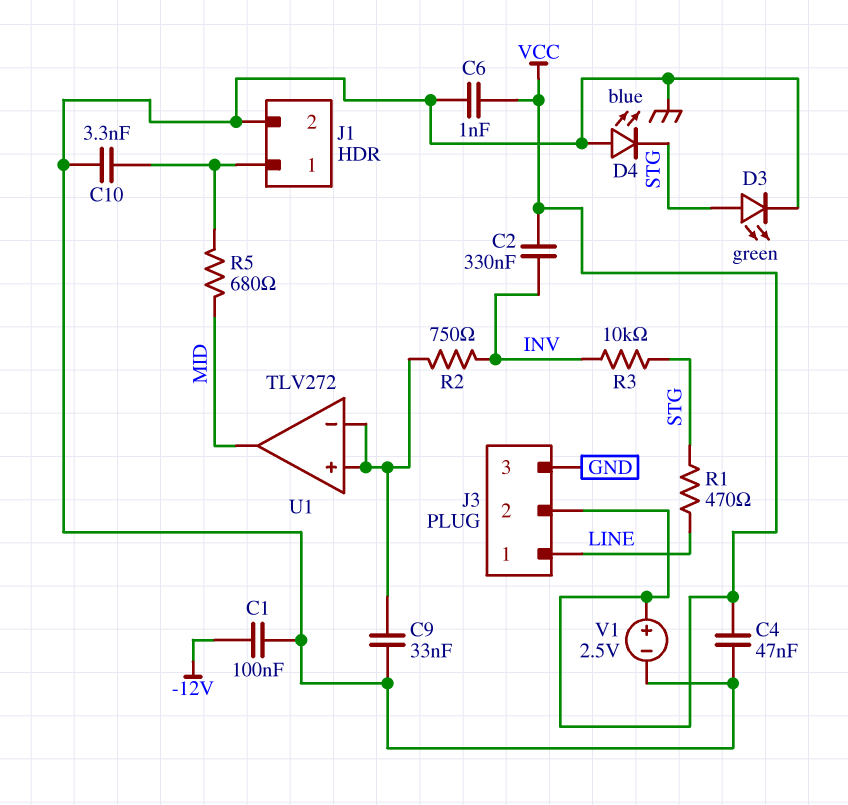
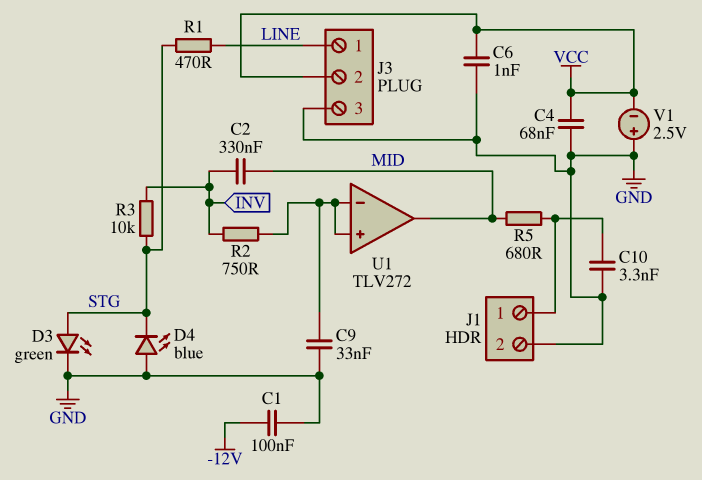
C2: 330nF (INV, VCC) -> 330nF (INV, MID)
C4: 47nF (GND, VCC) -> 68nF (GND, VCC)
V1: 2.5V (plus VCC, minus GND) -> 2.5V (plus GND, minus VCC)

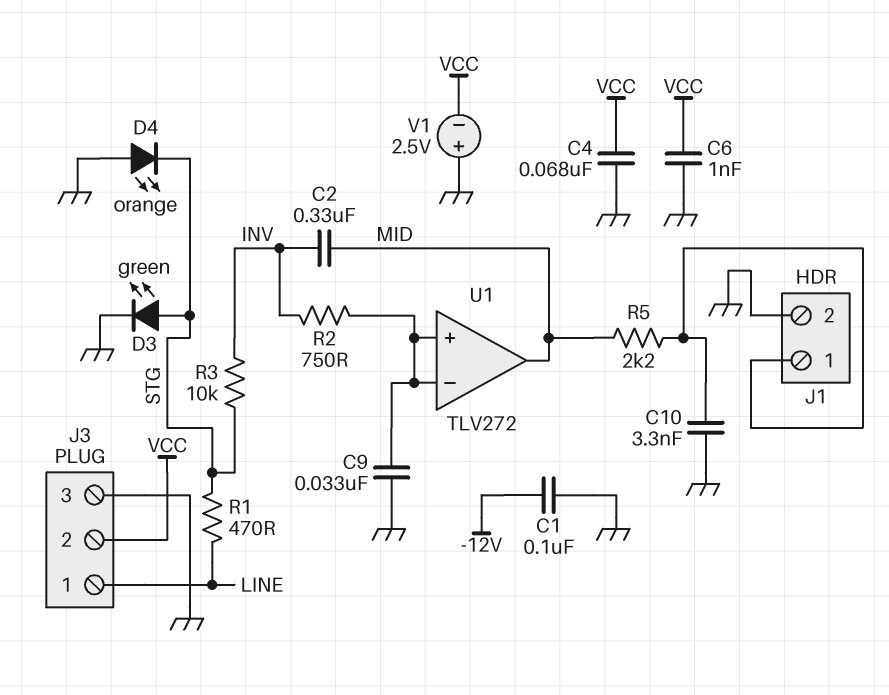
D4: LED blue (A GND, K STG) -> LED orange (A GND, K STG)
R5: 680 (J1/1, MID) -> 2.2k (J1/1, MID)

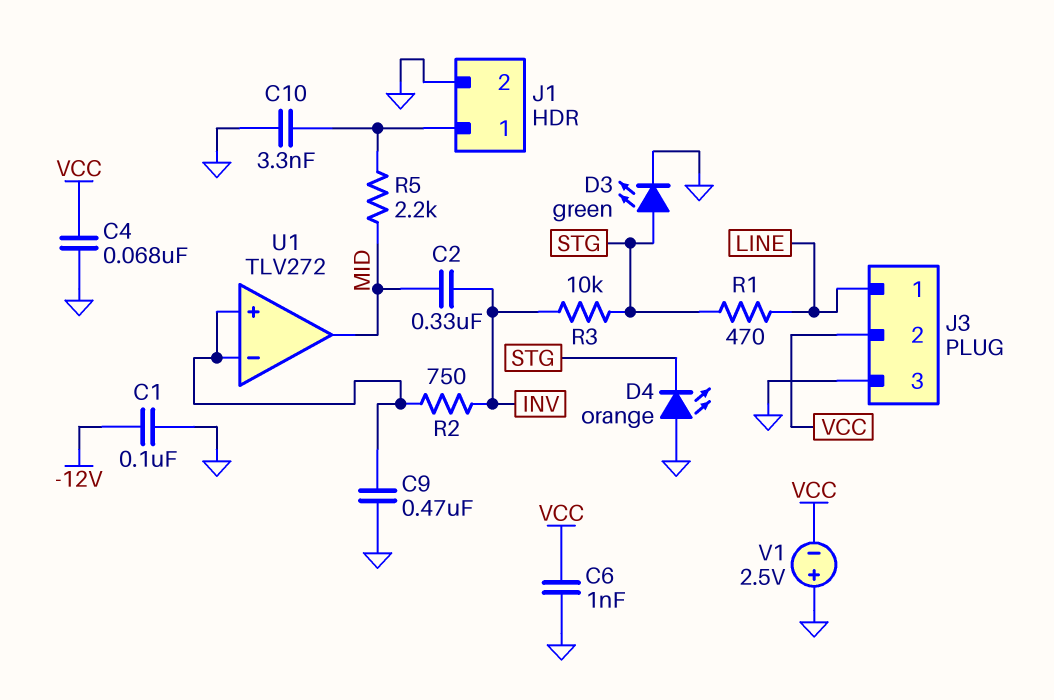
C9: 33nF (GND, U1/in+) -> 470nF (GND, U1/in+)

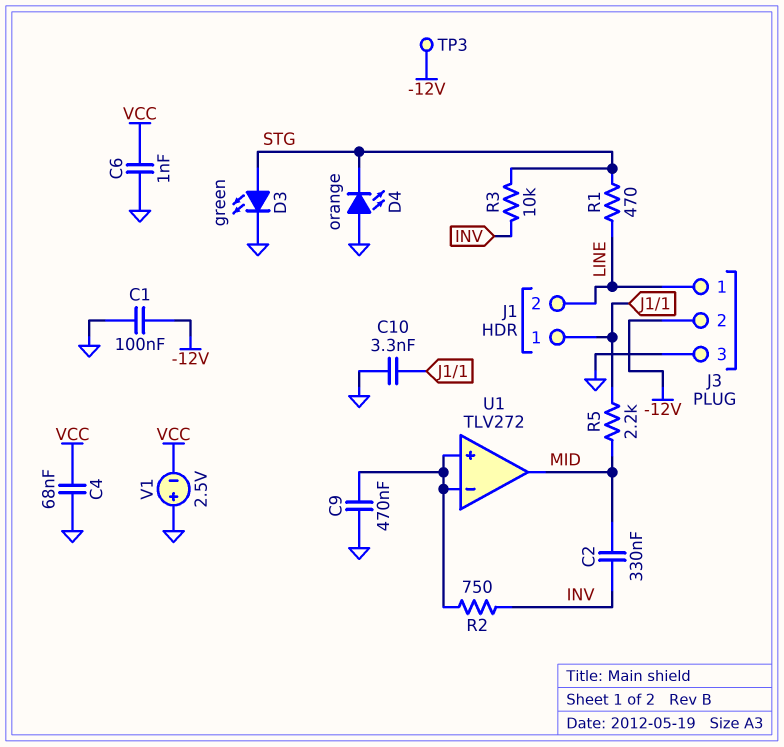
J1 pin 2: GND -> LINE
J3 pin 2: VCC -> -12V
TP3: none -> test point (-12V)

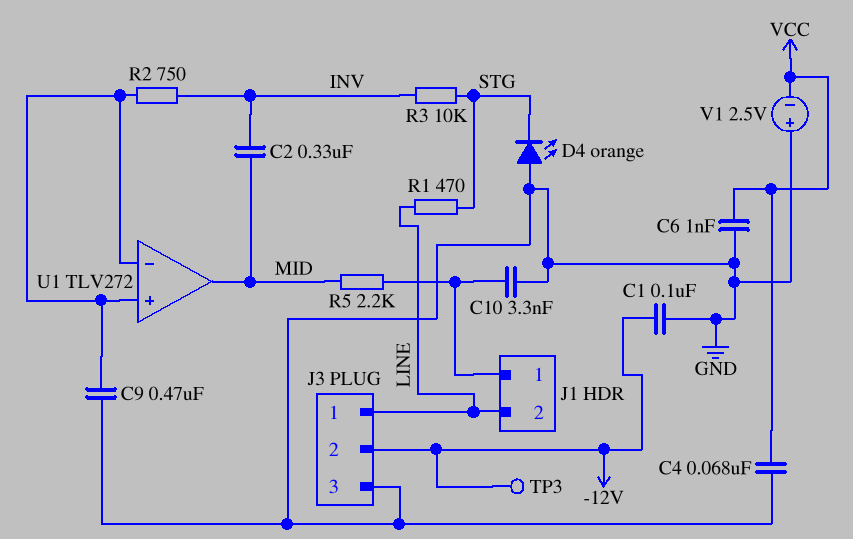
D3: LED green (A STG, K GND) -> none

